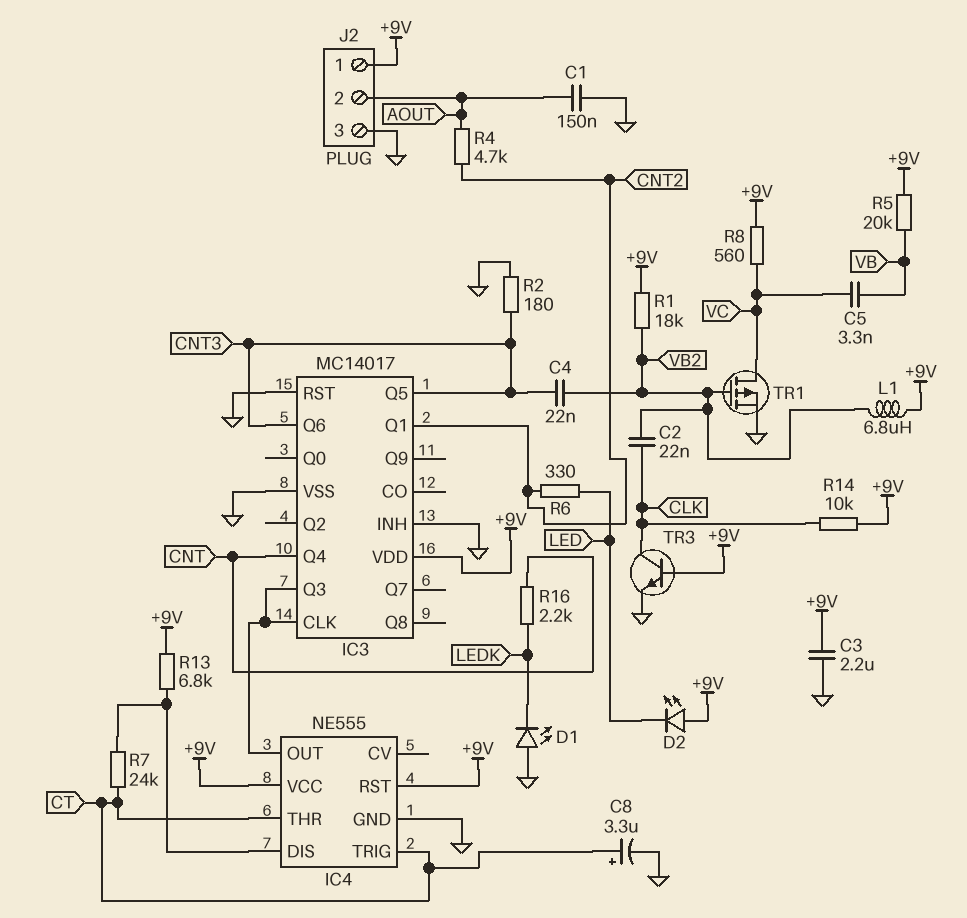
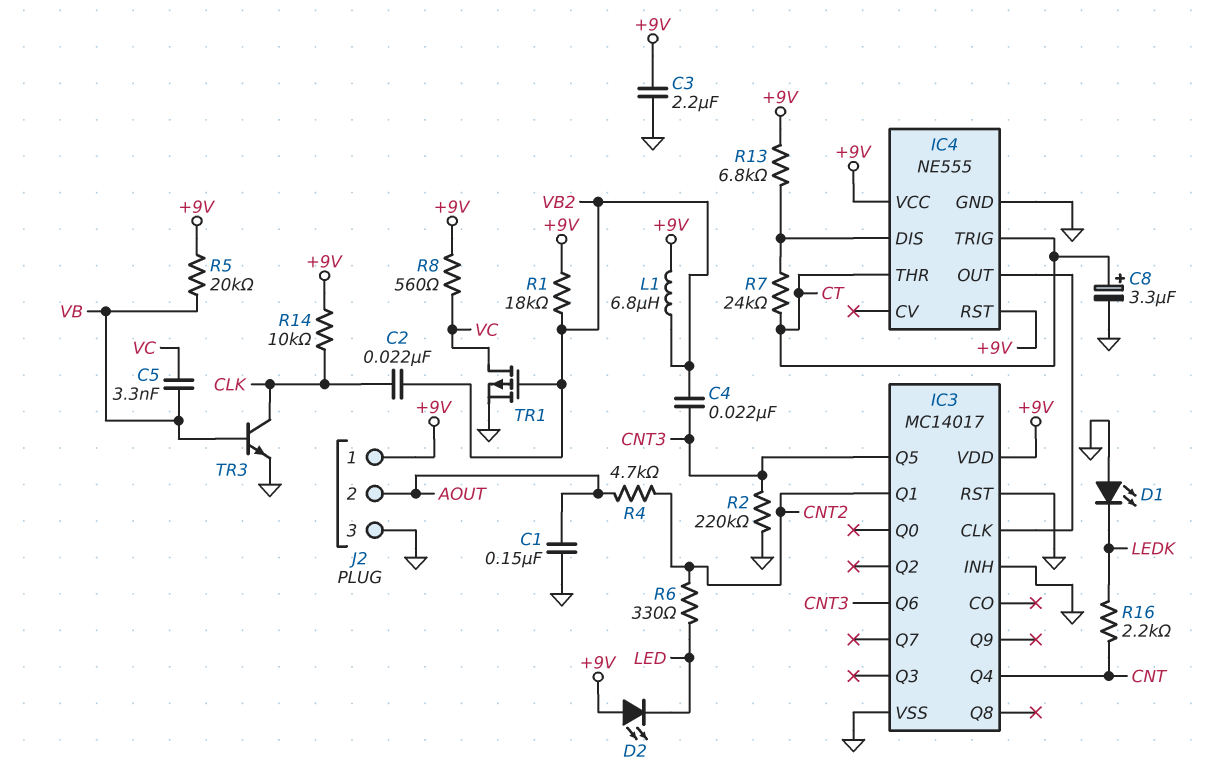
IC3 pin Q3: IC3/CLK -> none
R2: 180 (CNT3, GND) -> 220k (CNT3, GND)
TR3: NPN (B +9V, C CLK, E GND) -> NPN (B VB, C CLK, E GND)

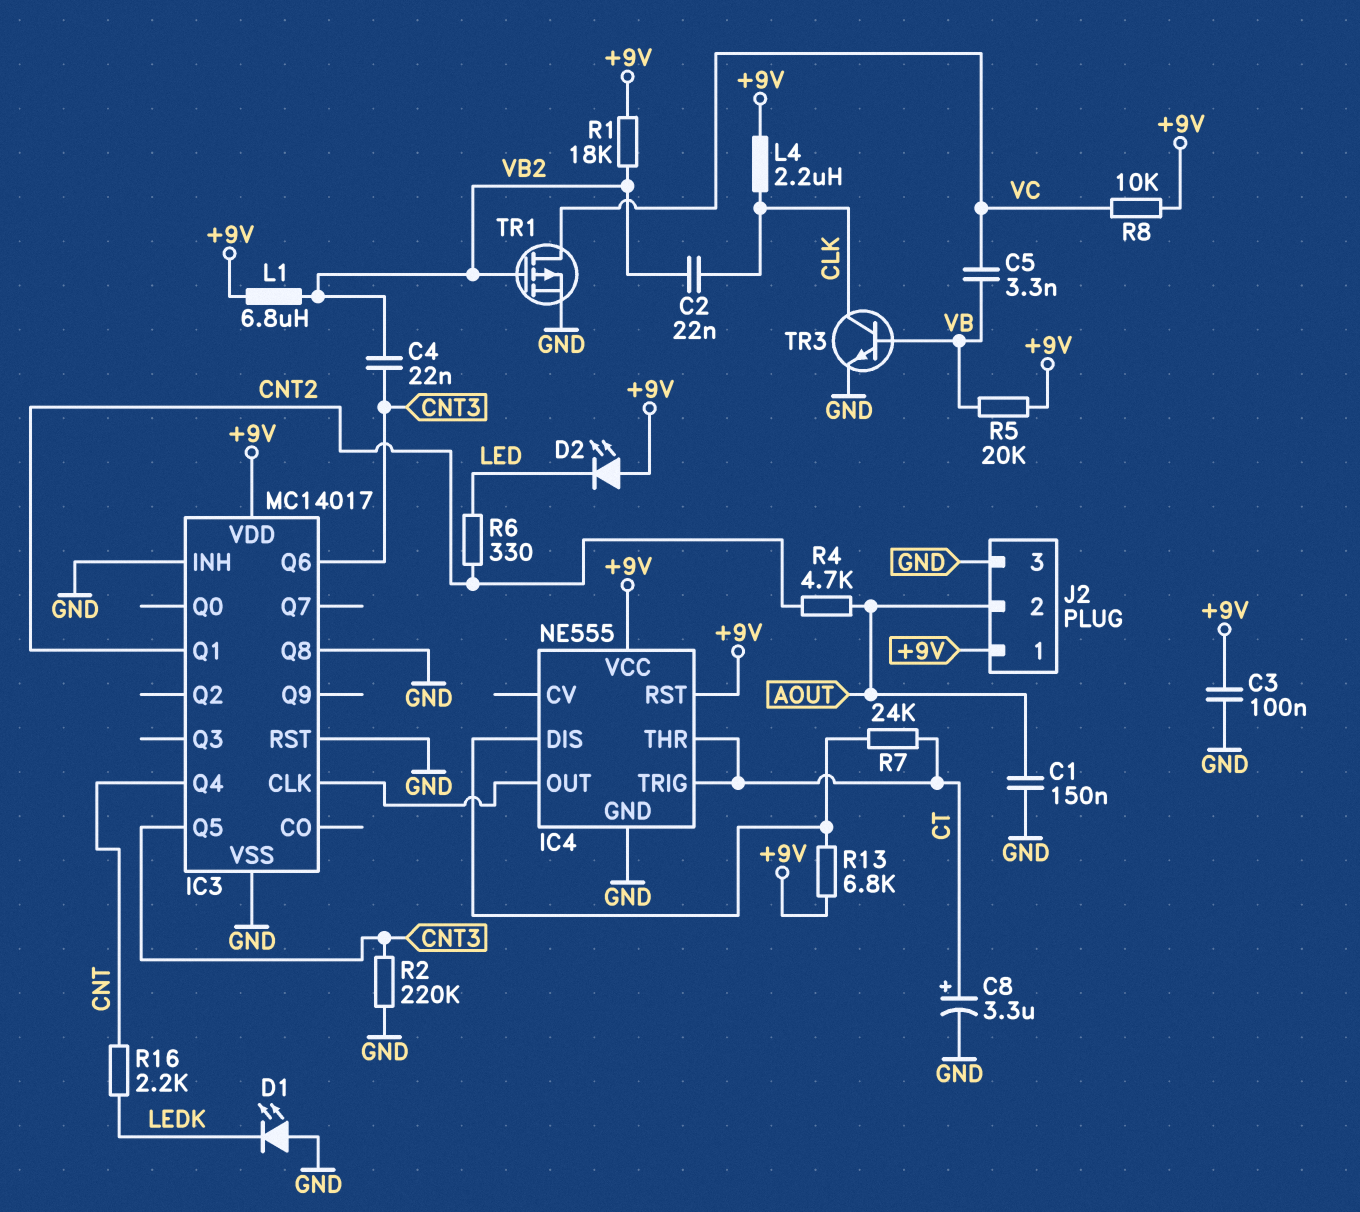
C3: 2.2uF (+9V, GND) -> 100nF (+9V, GND)
IC3 pin Q8: none -> GND
L4: none -> 2.2uH (+9V, CLK)
R8: 560 (+9V, VC) -> 10k (+9V, VC)
R14: 10k (+9V, CLK) -> none

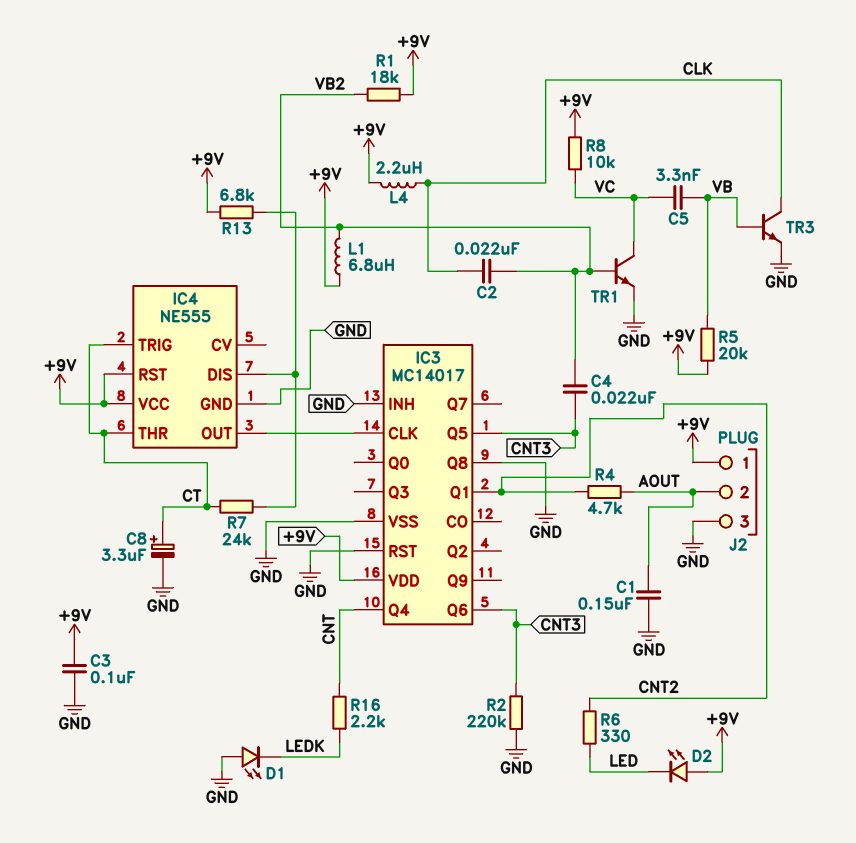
TR1: PMOS (G VB2, D VC, S GND) -> NPN (B VB2, C VC, E GND)

